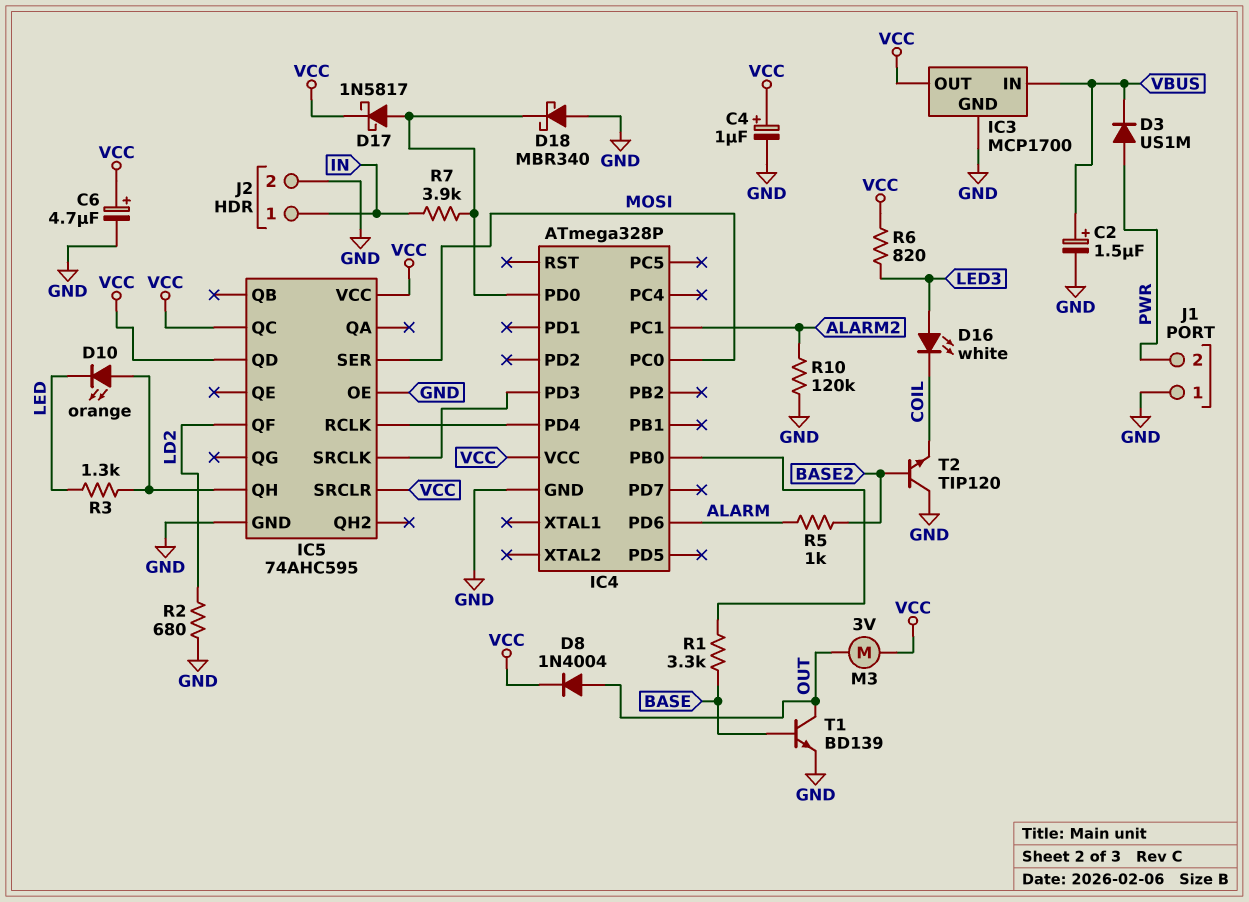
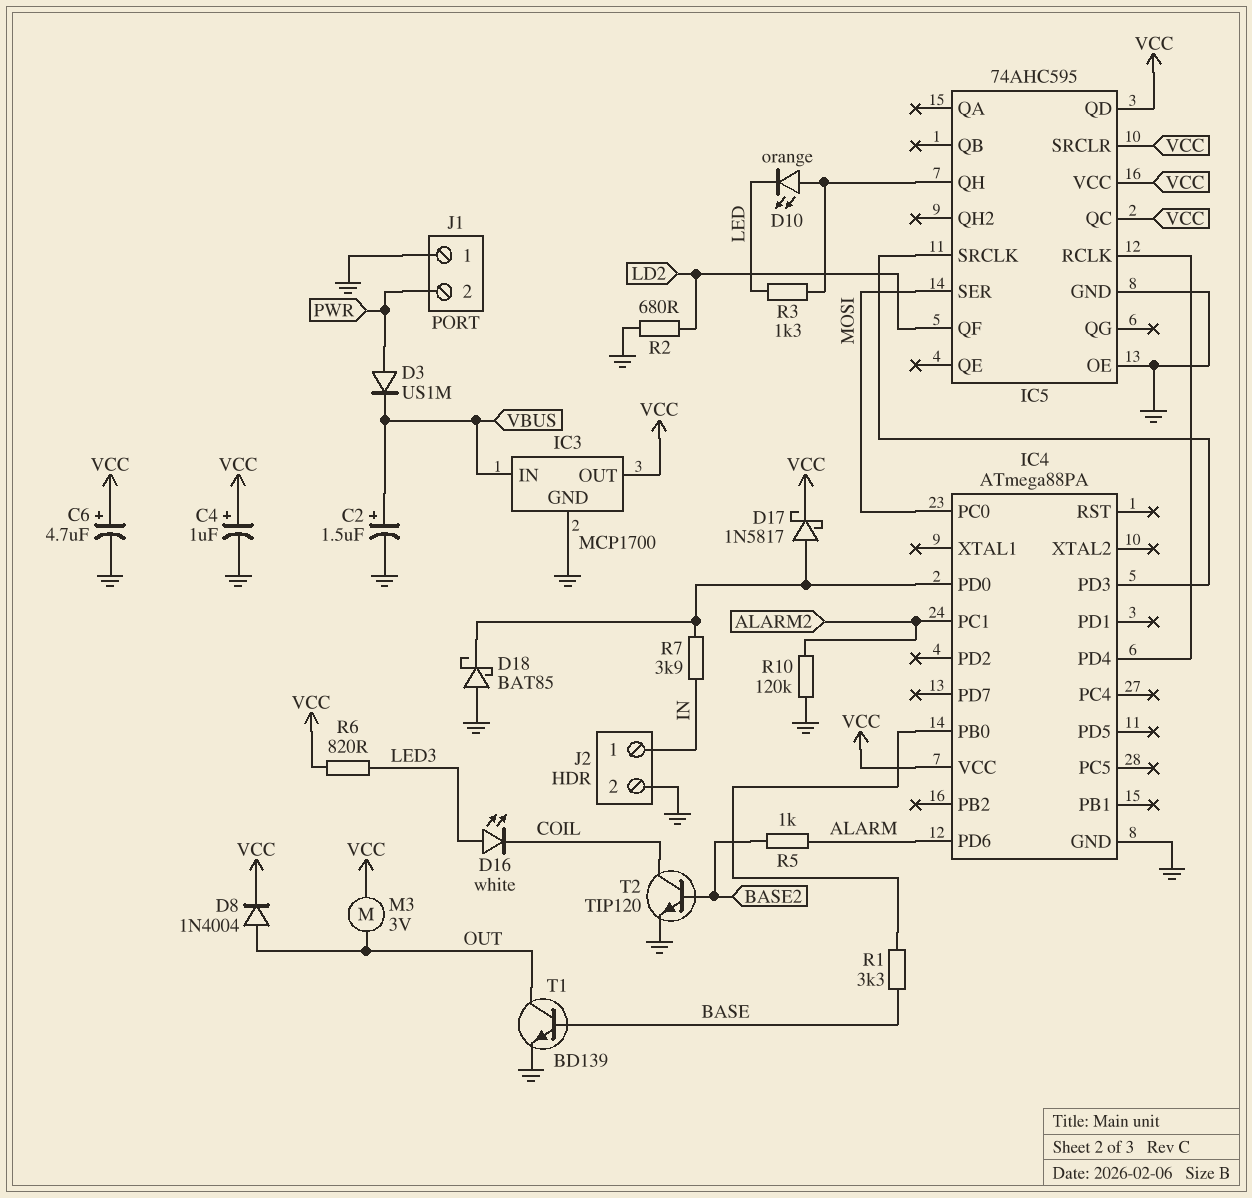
D18: schottky MBR340 (A GND, K IC4/PD0) -> schottky BAT85 (A GND, K IC4/PD0)
IC4: ATmega328P -> ATmega88PA
T2: NPN TIP120 (B BASE2, C GND, E COIL) -> NPN TIP120 (B BASE2, C COIL, E GND)

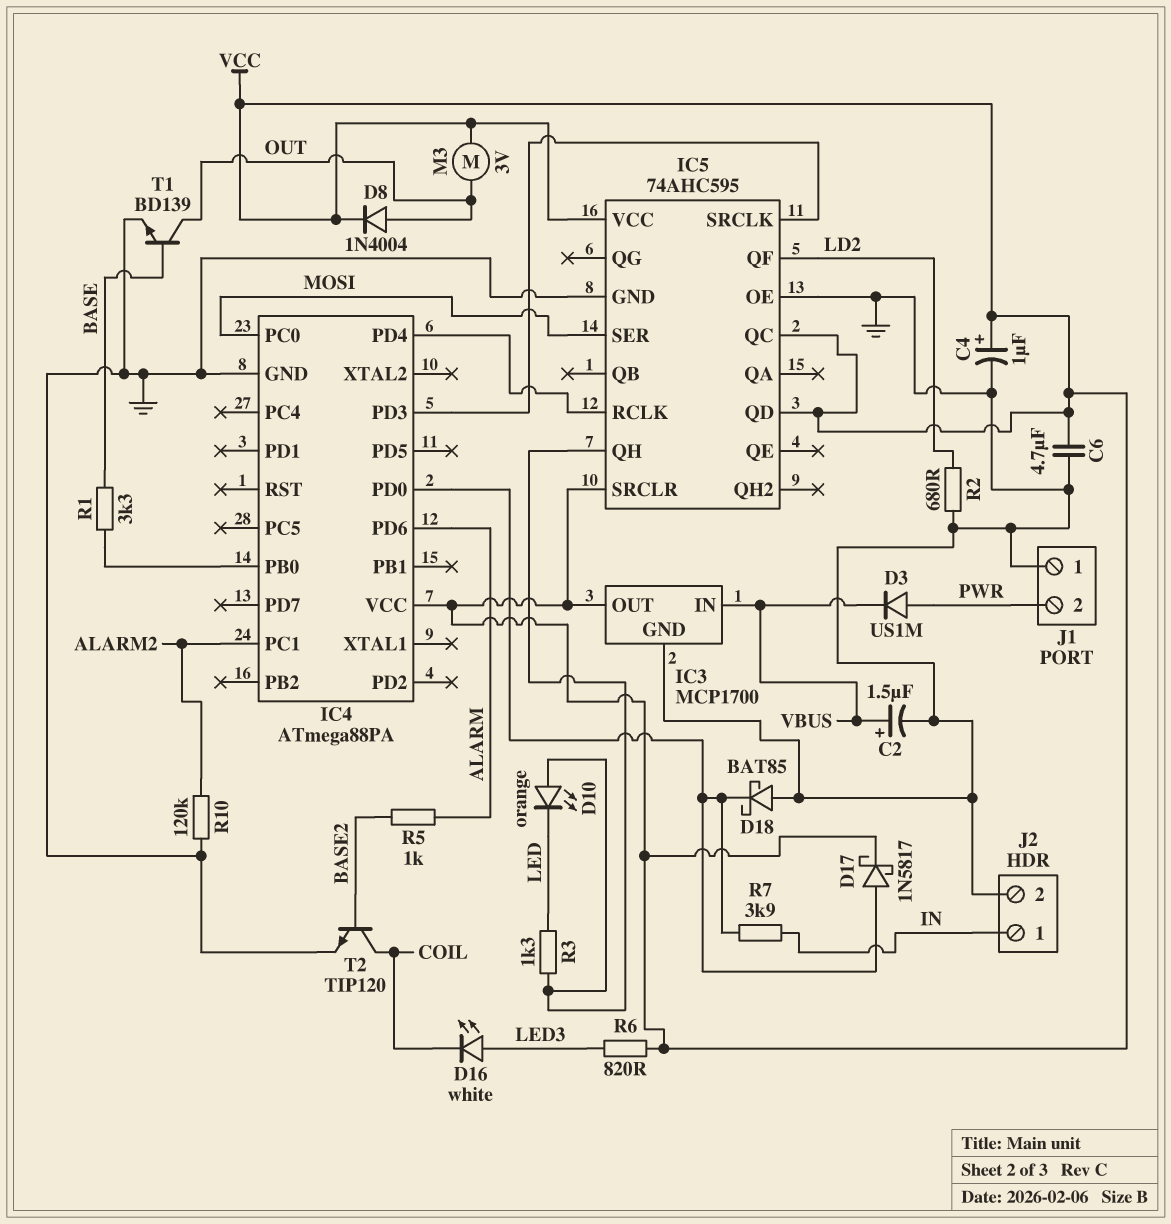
C6: 4.7uF (plus VCC, minus GND) -> 4.7uF (GND, VCC)

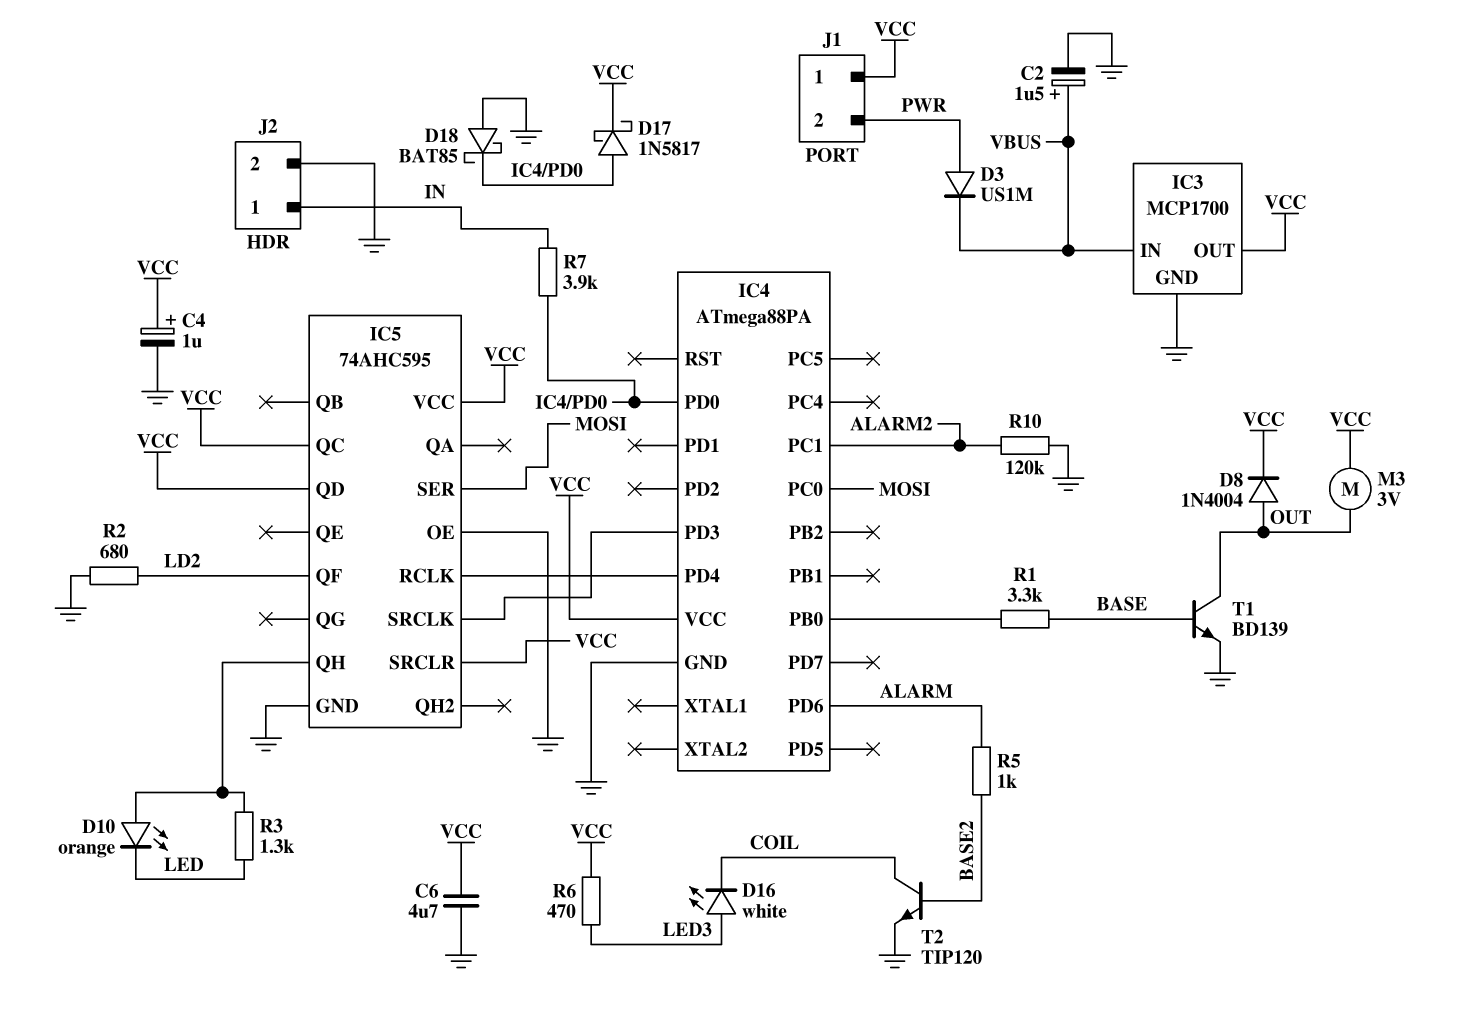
J1 pin 1: GND -> VCC
R6: 820 (LED3, VCC) -> 470 (LED3, VCC)

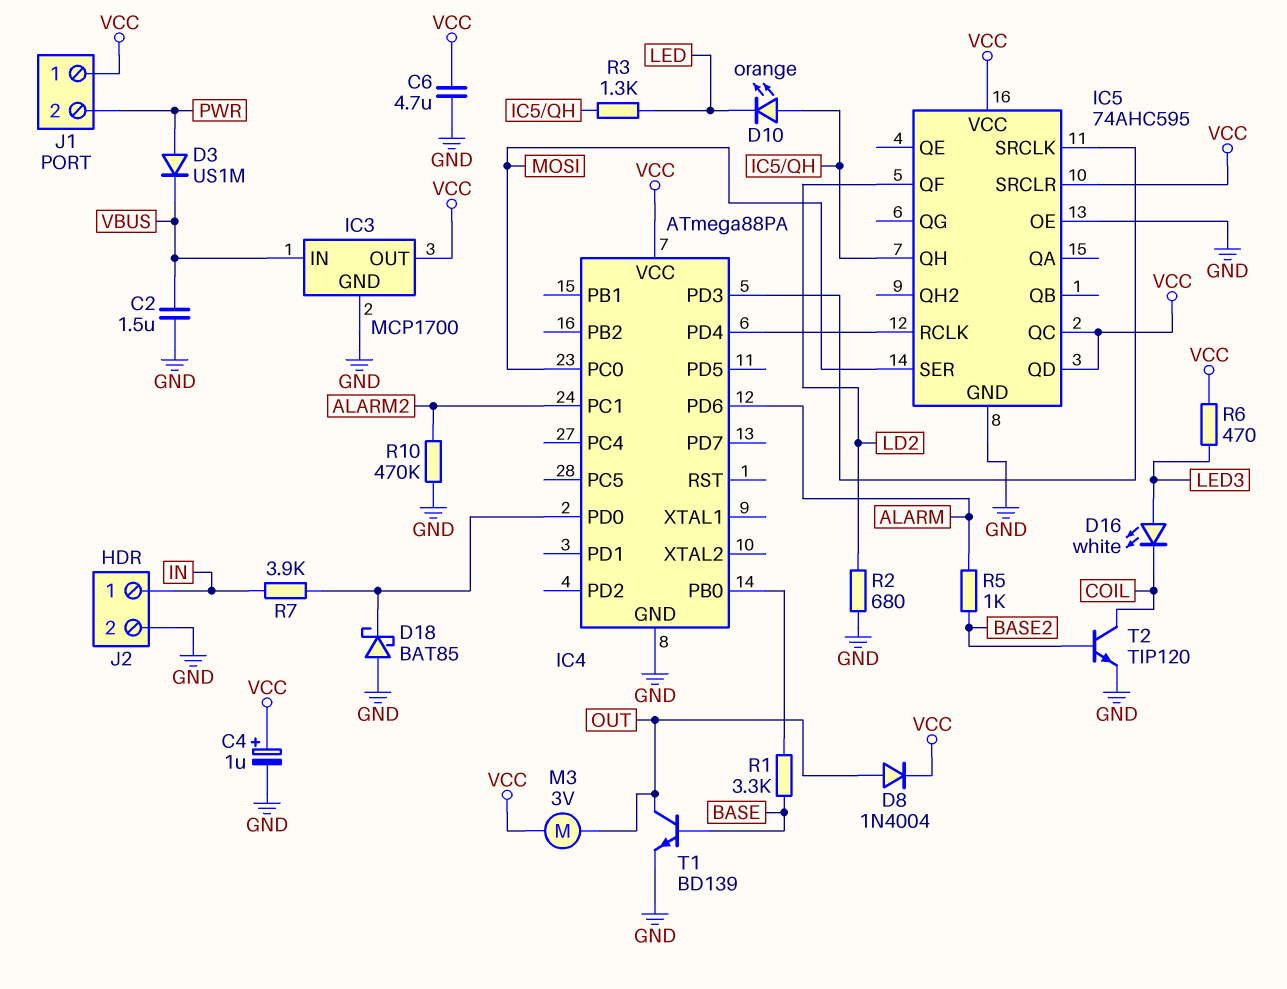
C2: 1.5uF (plus VBUS, minus GND) -> 1.5uF (GND, VBUS)
D17: schottky 1N5817 (A IC4/PD0, K VCC) -> none
R10: 120k (ALARM2, GND) -> 470k (ALARM2, GND)

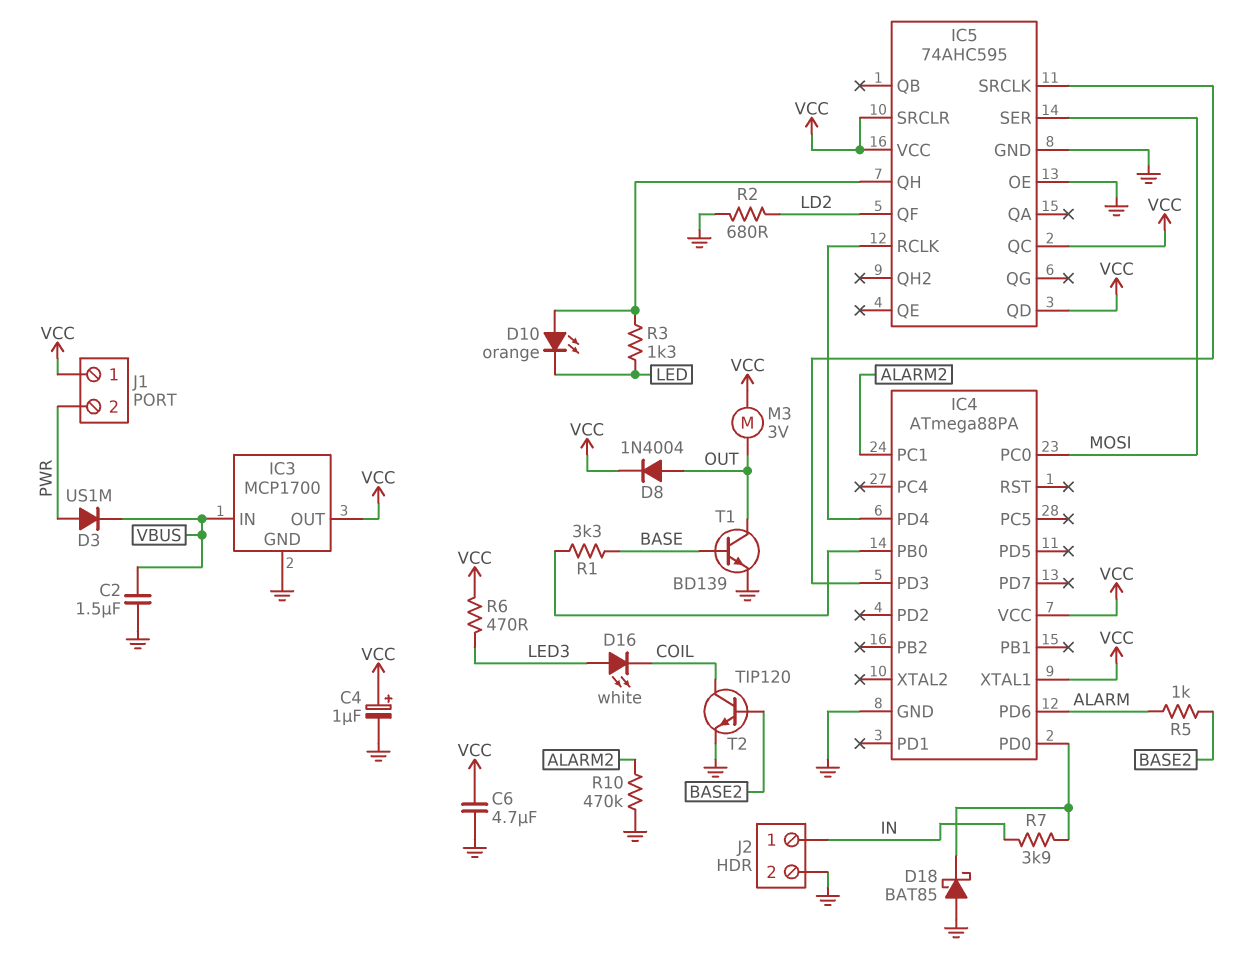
IC4 pin XTAL1: none -> VCC

